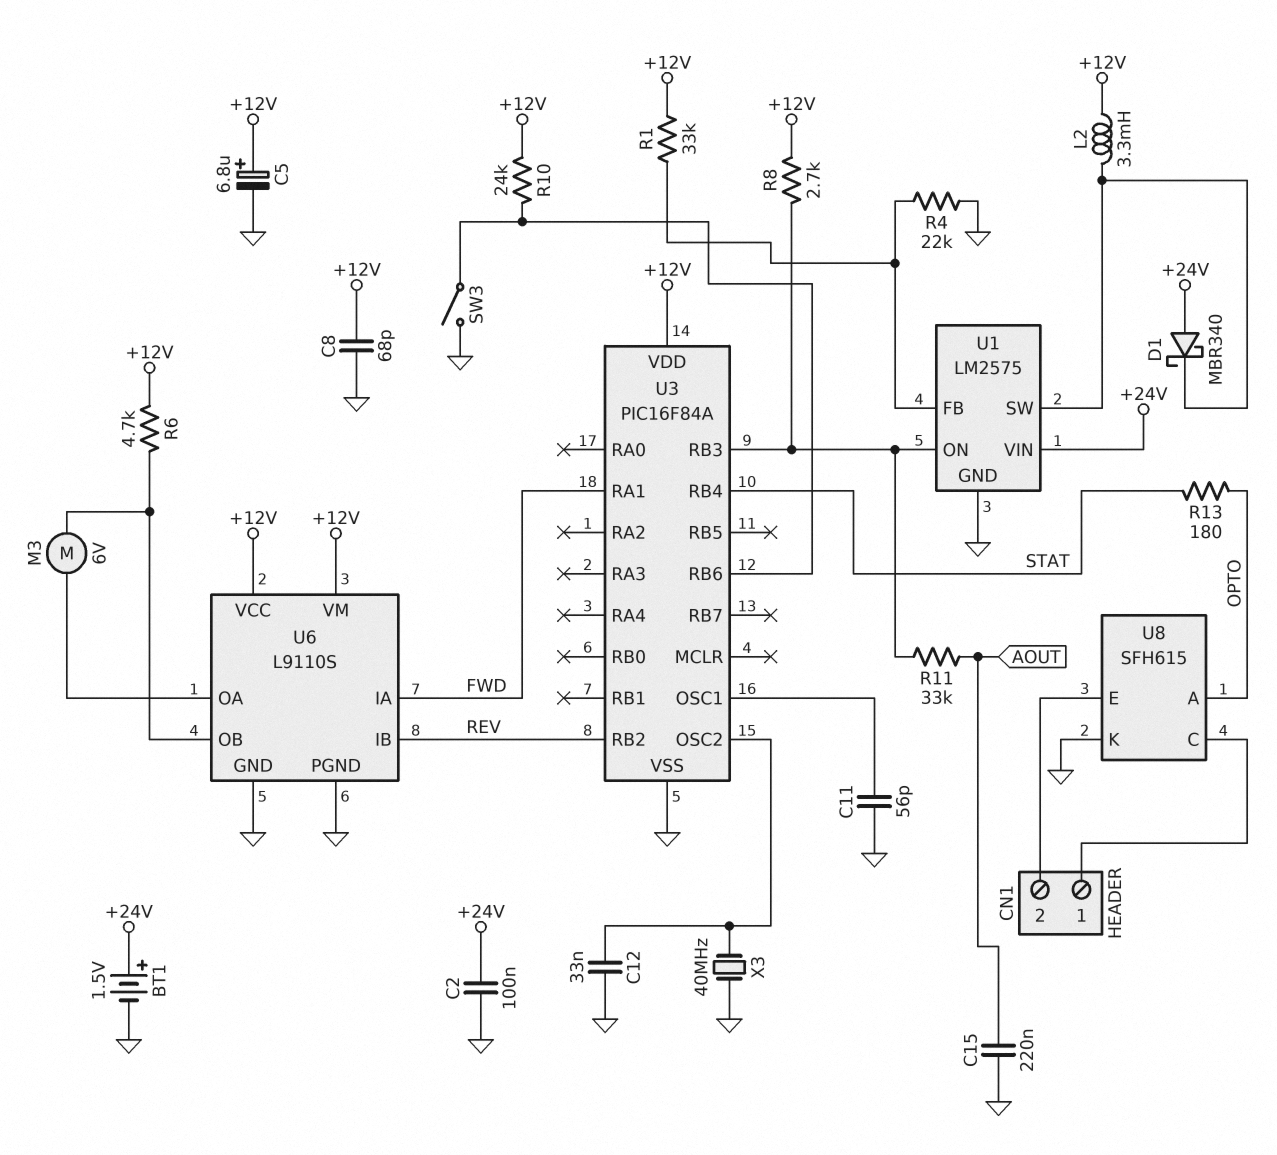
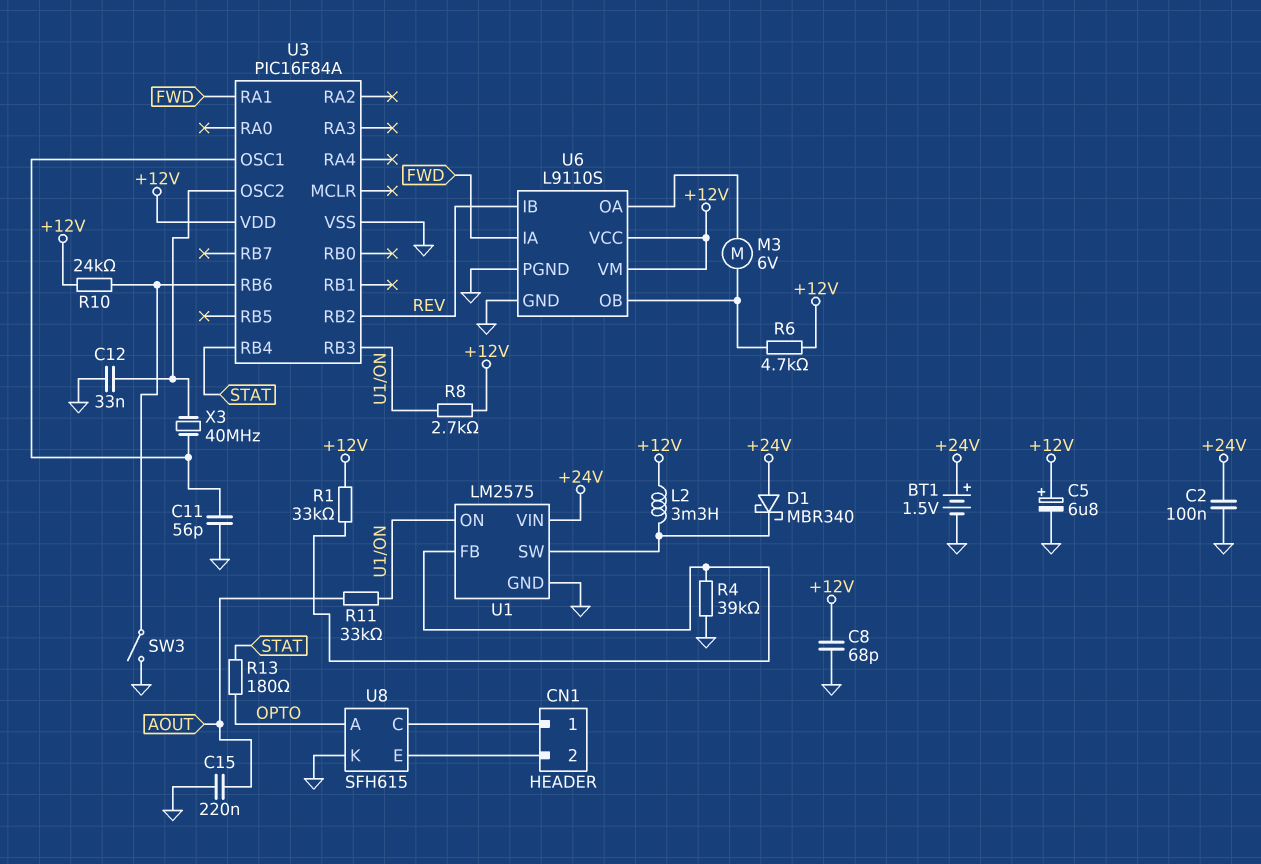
R4: 22k (GND, U1/FB) -> 39k (GND, U1/FB)
X3: 40MHz (GND, U3/OSC2) -> 40MHz (U3/OSC1, U3/OSC2)

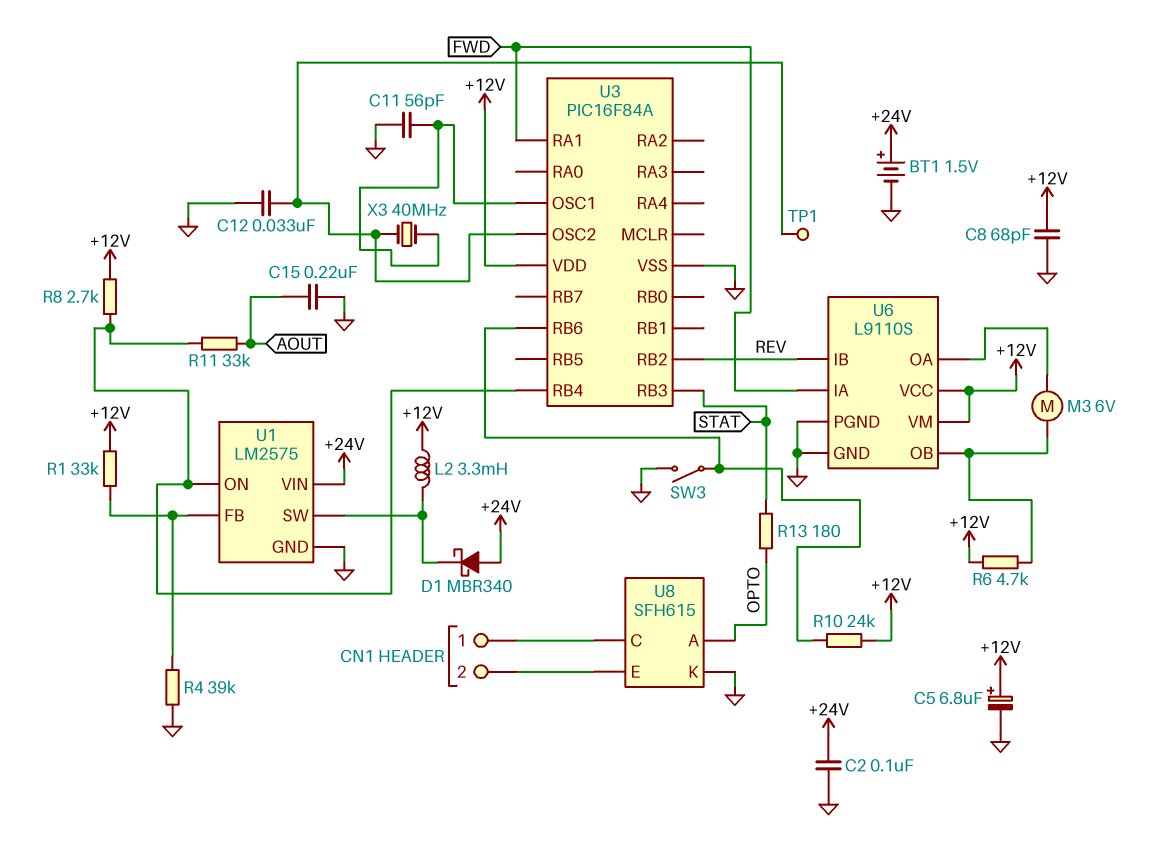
TP1: none -> test point (U3/OSC2)
U3 pin RB3: U1/ON -> STAT
U3 pin RB4: STAT -> U1/ON

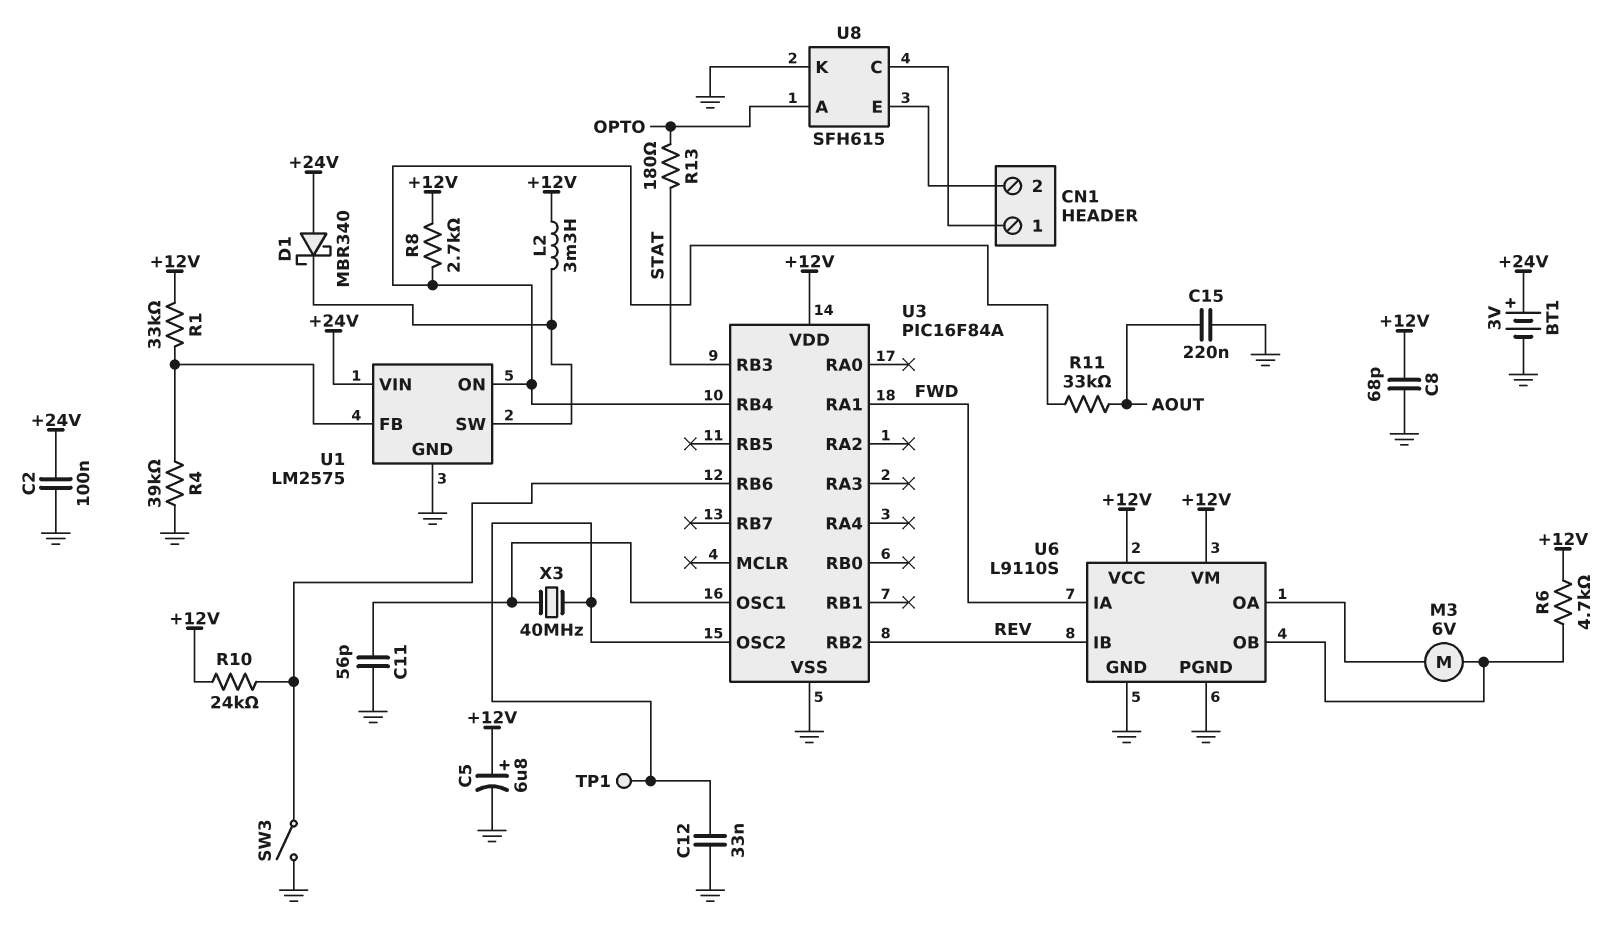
BT1: 1.5V (plus +24V, minus GND) -> 3V (plus +24V, minus GND)

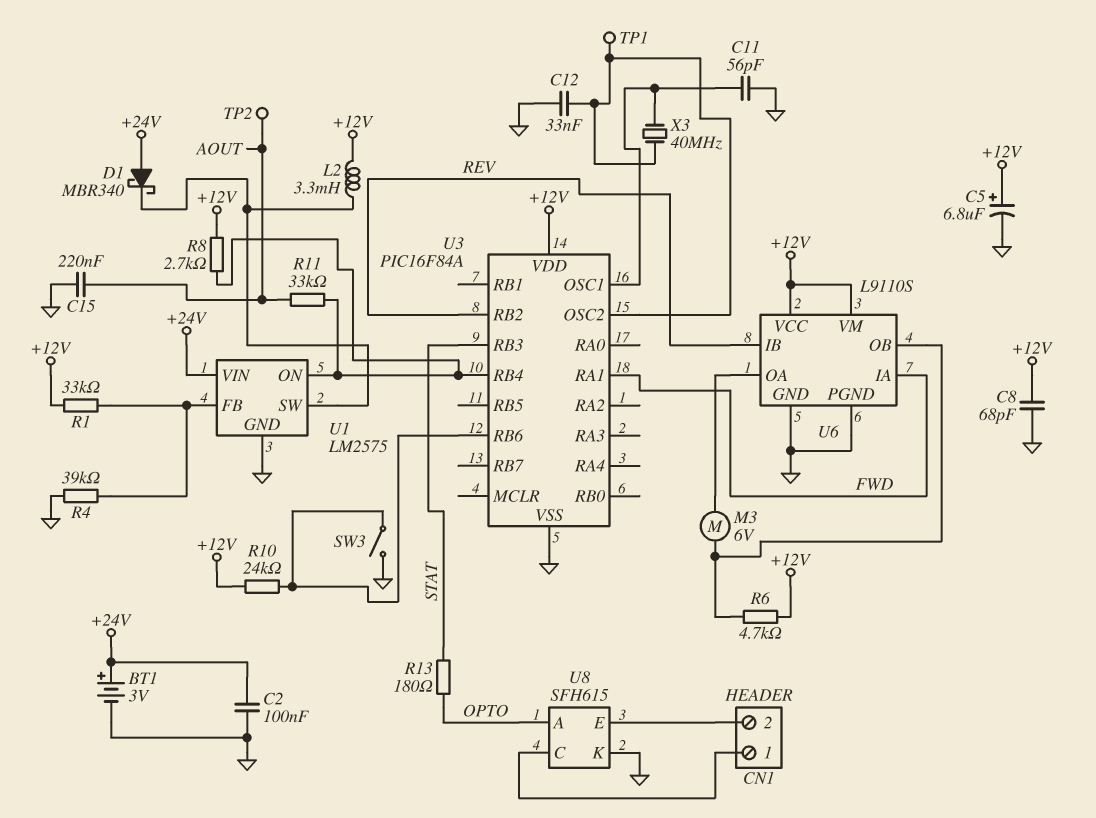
TP2: none -> test point (AOUT)

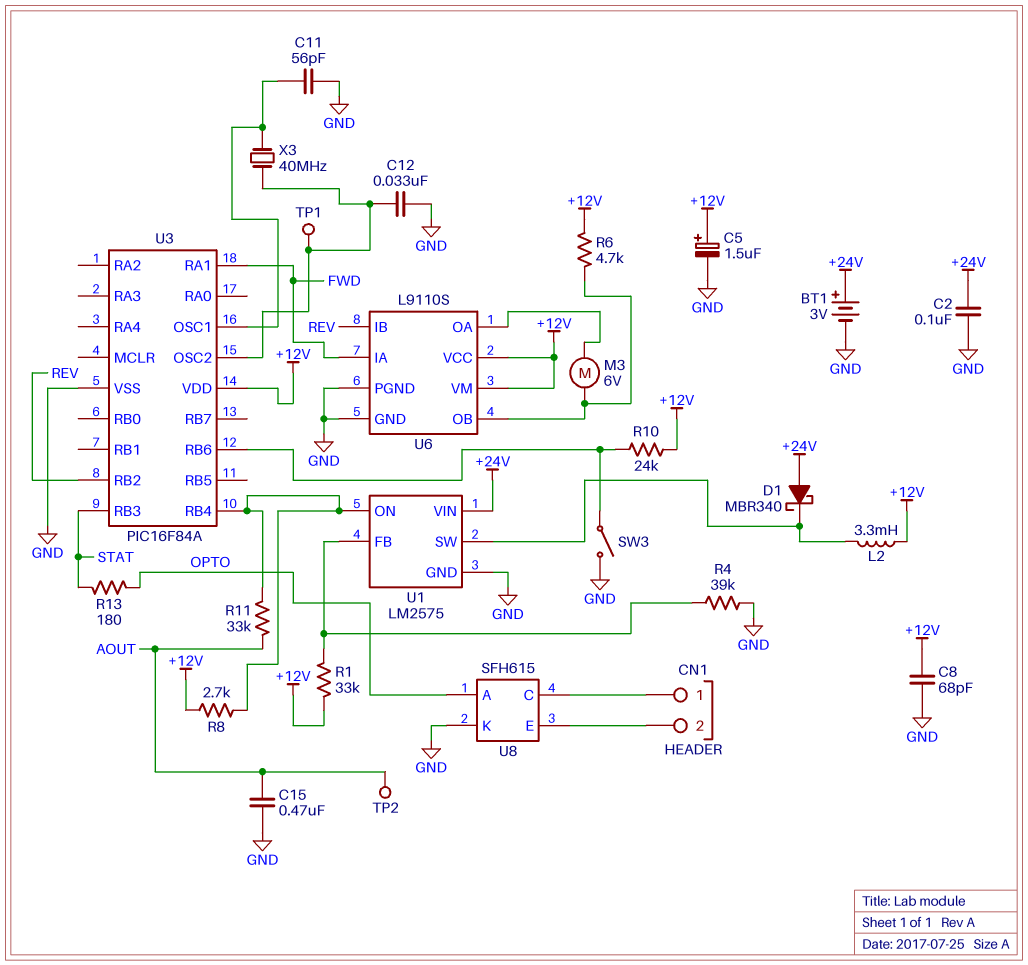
C5: 6.8uF (plus +12V, minus GND) -> 1.5uF (plus +12V, minus GND)
C15: 220nF (AOUT, GND) -> 470nF (AOUT, GND)

